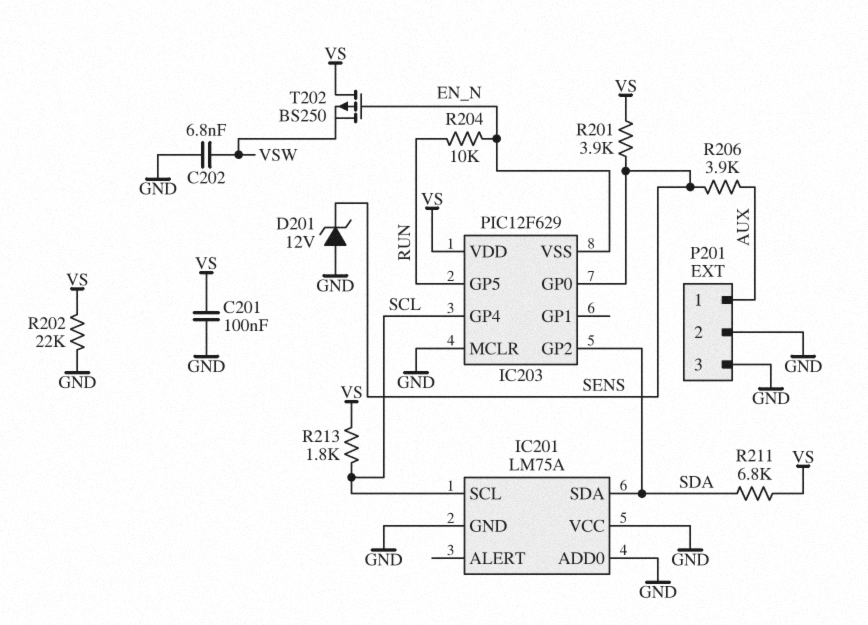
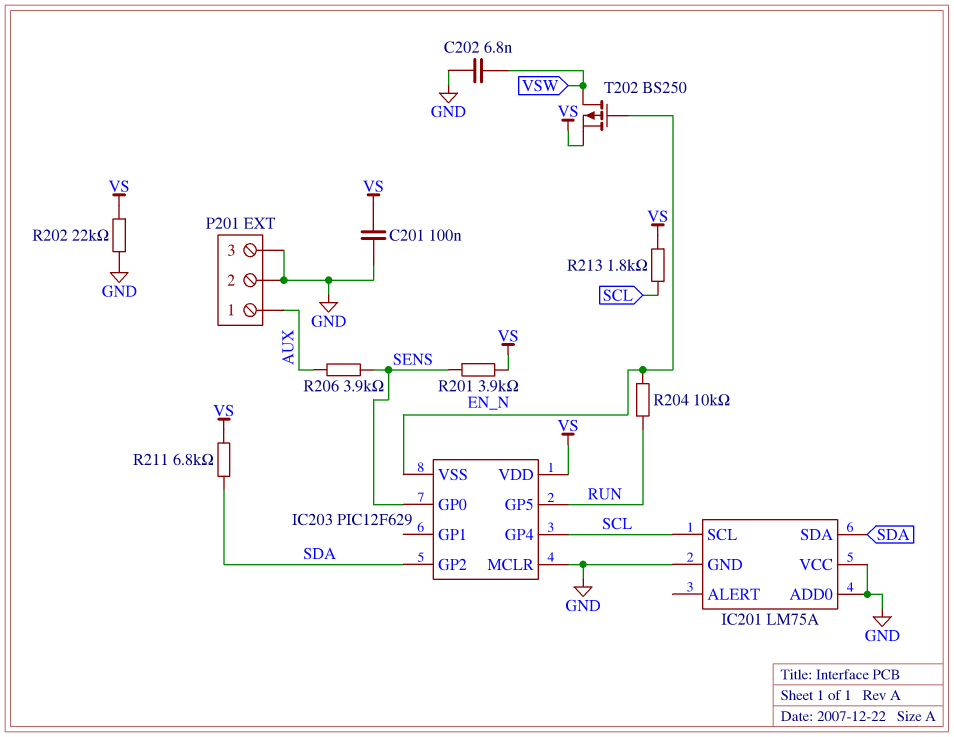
D201: zener 12V (A GND, K SENS) -> none
T202: PMOS BS250 (G EN_N, D VS, S VSW) -> PMOS BS250 (G EN_N, D VSW, S VS)

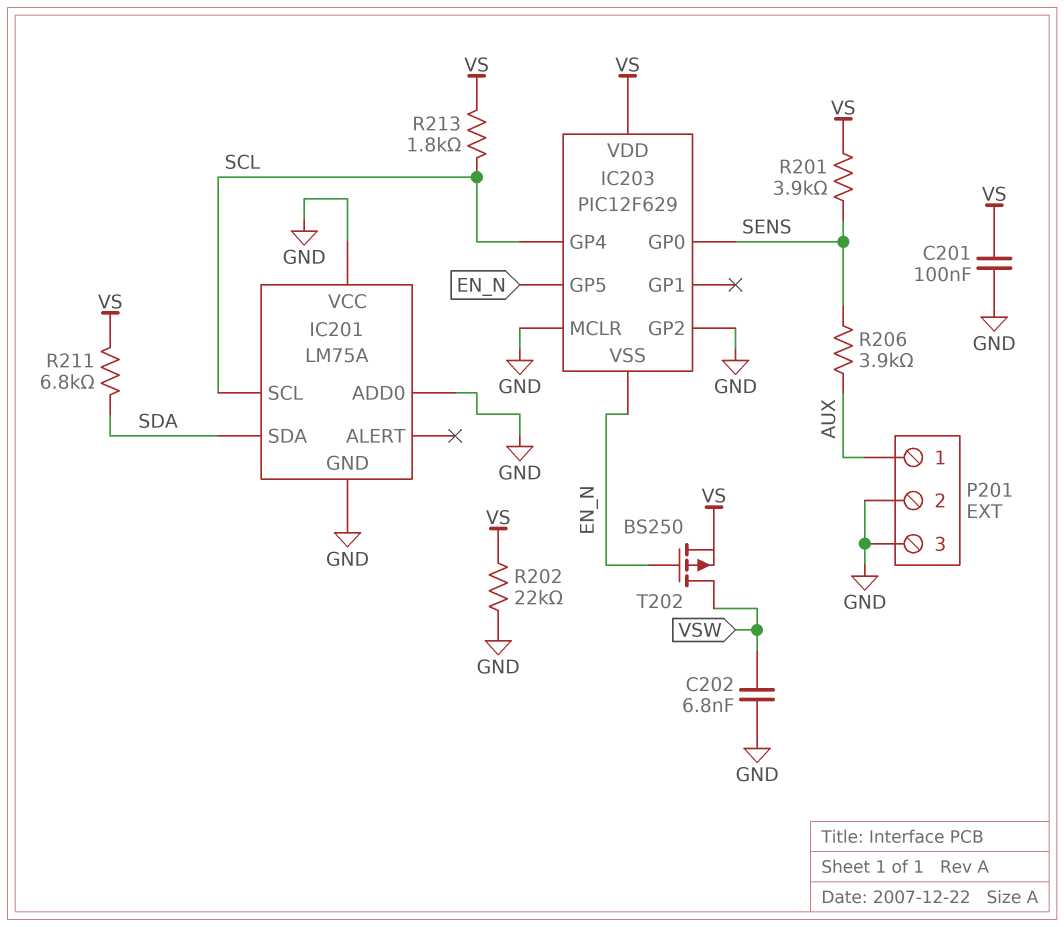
IC203 pin GP2: SDA -> GND
IC203 pin GP5: RUN -> EN_N
R204: 10k (EN_N, RUN) -> none

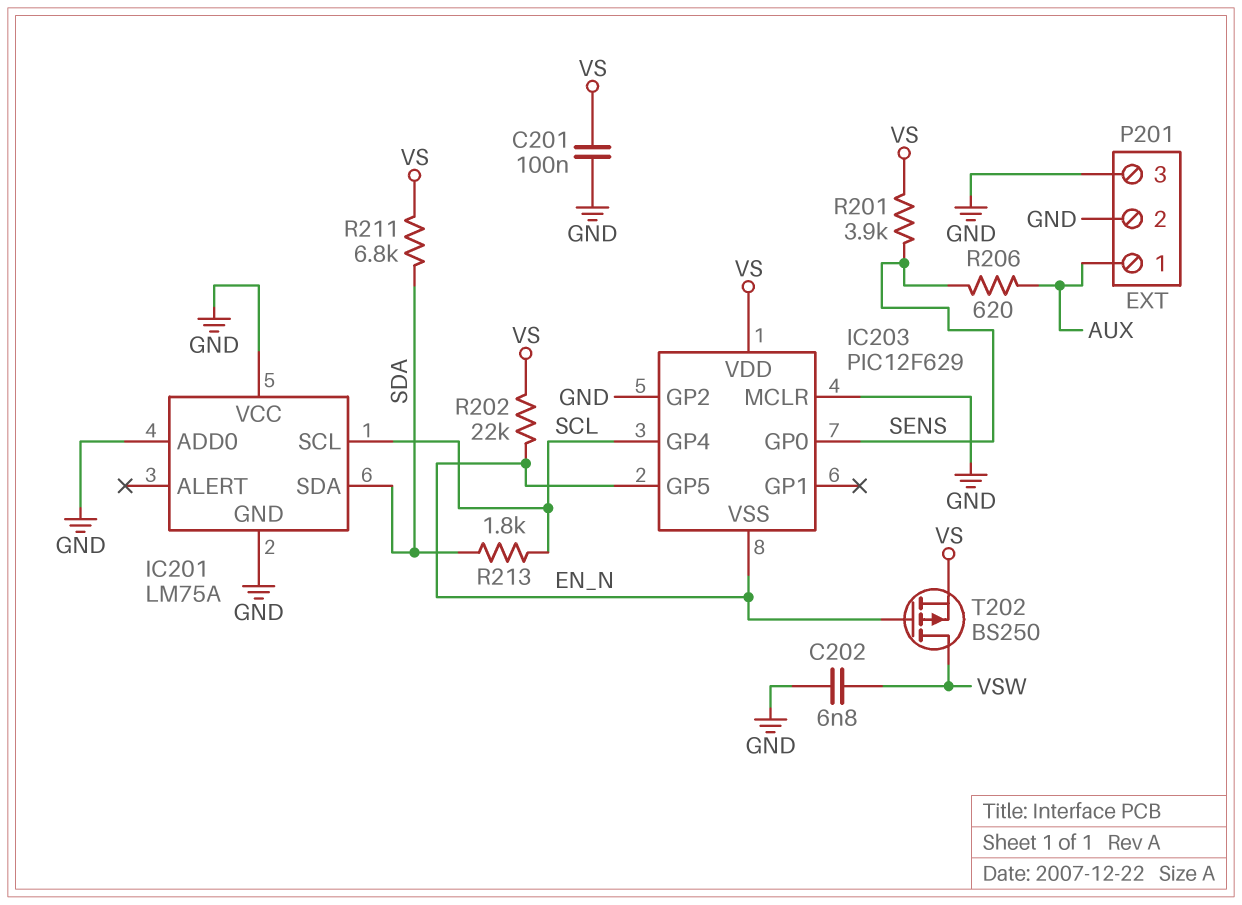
R202: 22k (GND, VS) -> 22k (EN_N, VS)
R206: 3.9k (AUX, SENS) -> 620 (AUX, SENS)
R213: 1.8k (SCL, VS) -> 1.8k (SCL, SDA)

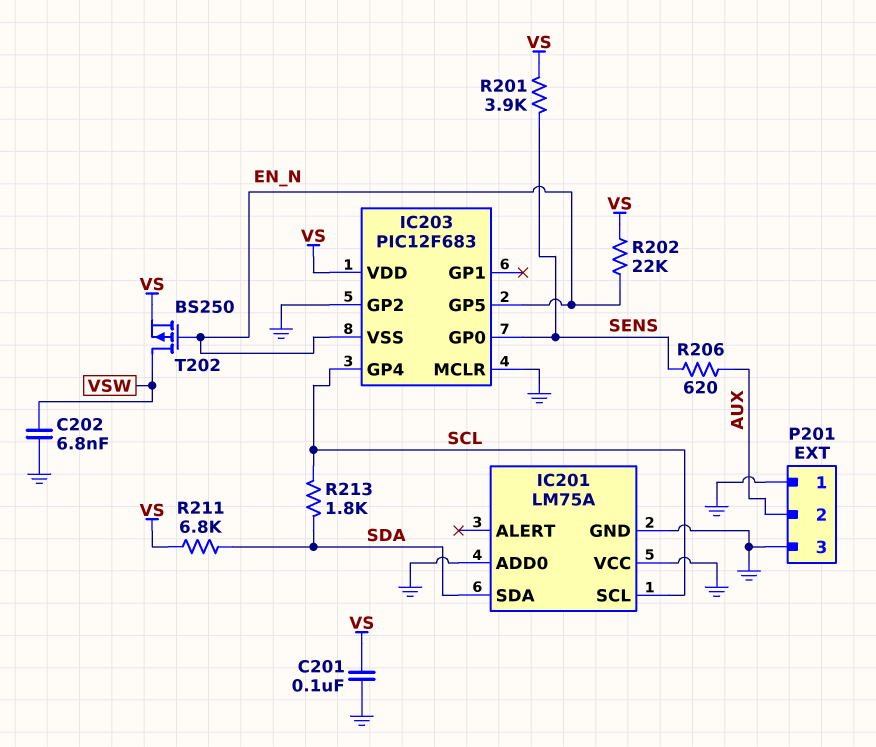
IC203: PIC12F629 -> PIC12F683
P201 pin 1: AUX -> GND
P201 pin 2: GND -> AUX

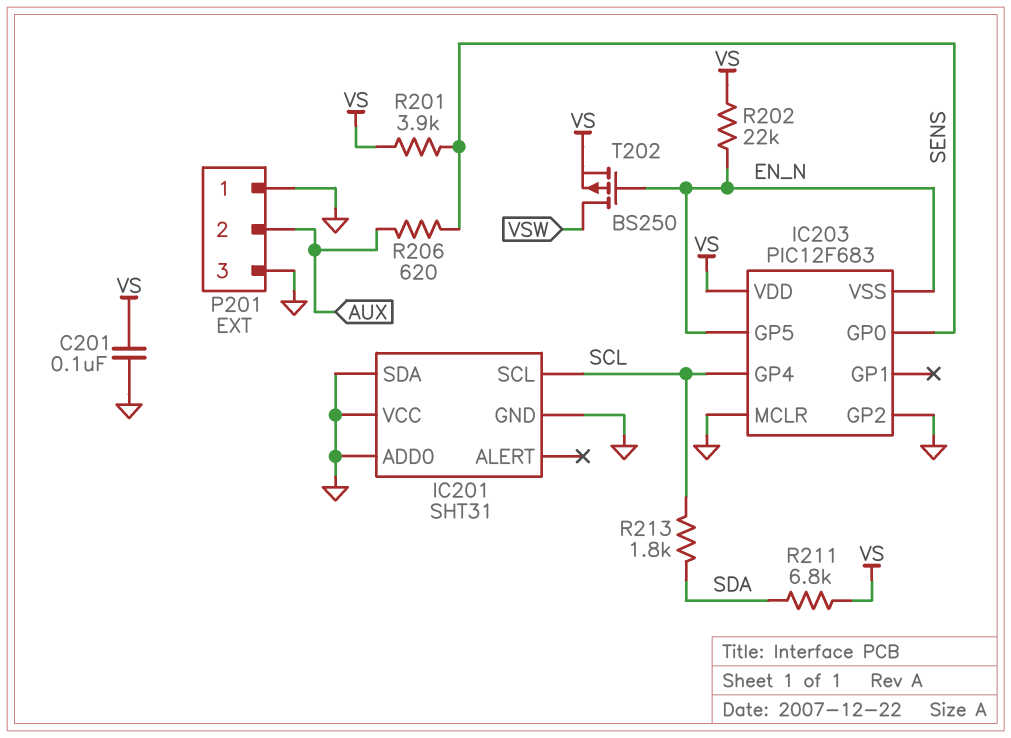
C202: 6.8nF (GND, VSW) -> none
IC201: LM75A -> SHT31
IC201 pin SDA: SDA -> GND

